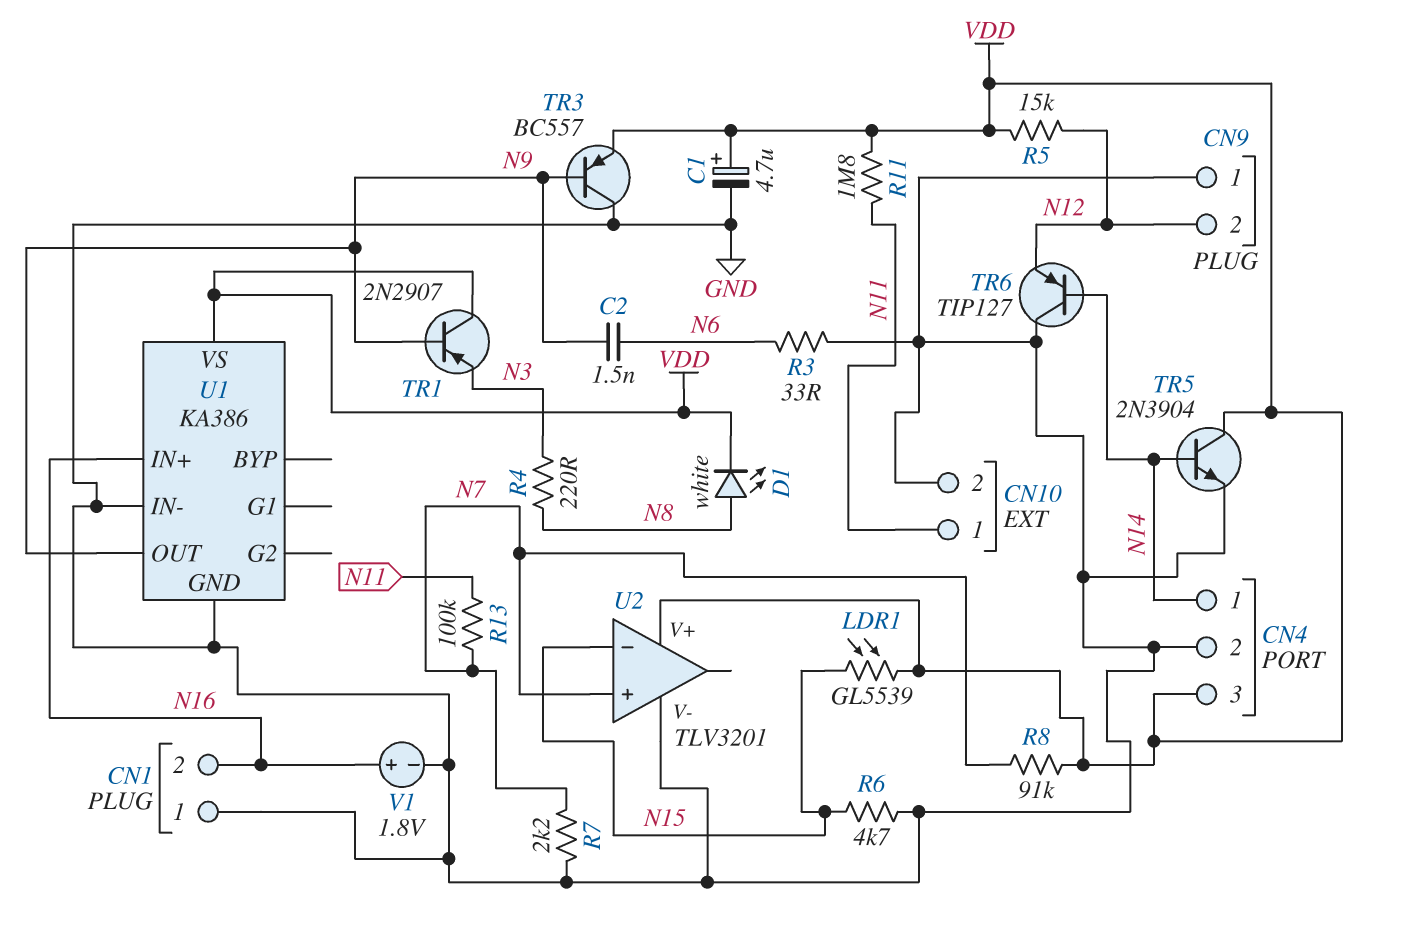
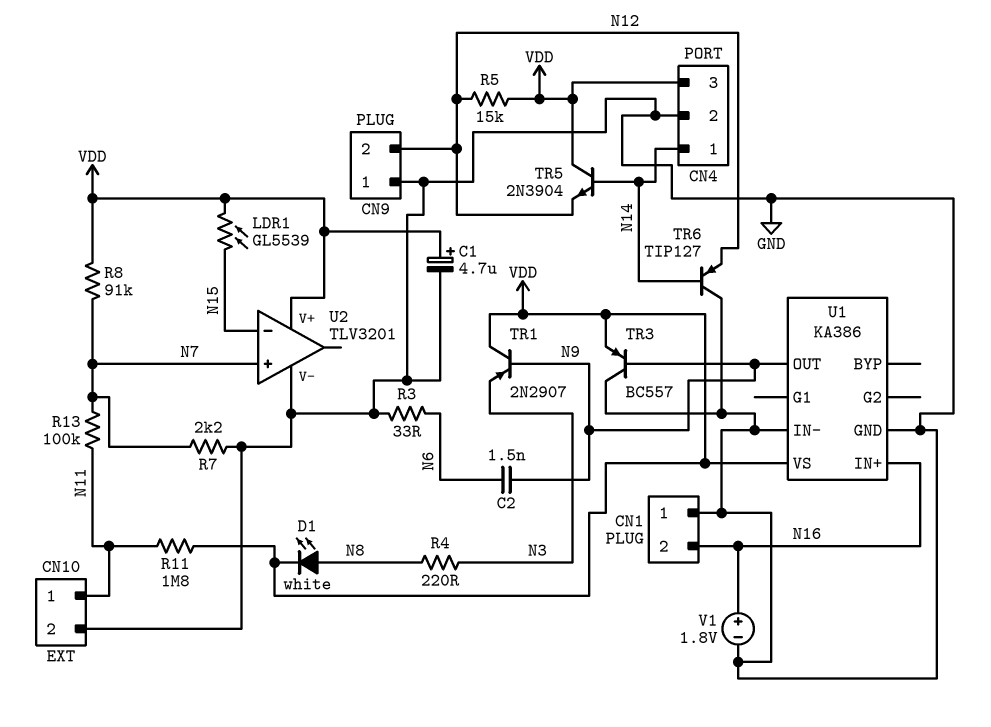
R6: 4.7k (GND, N15) -> none
TR5: NPN 2N3904 (B N14, C VDD, E GND) -> NPN 2N3904 (B N14, C VDD, E N12)

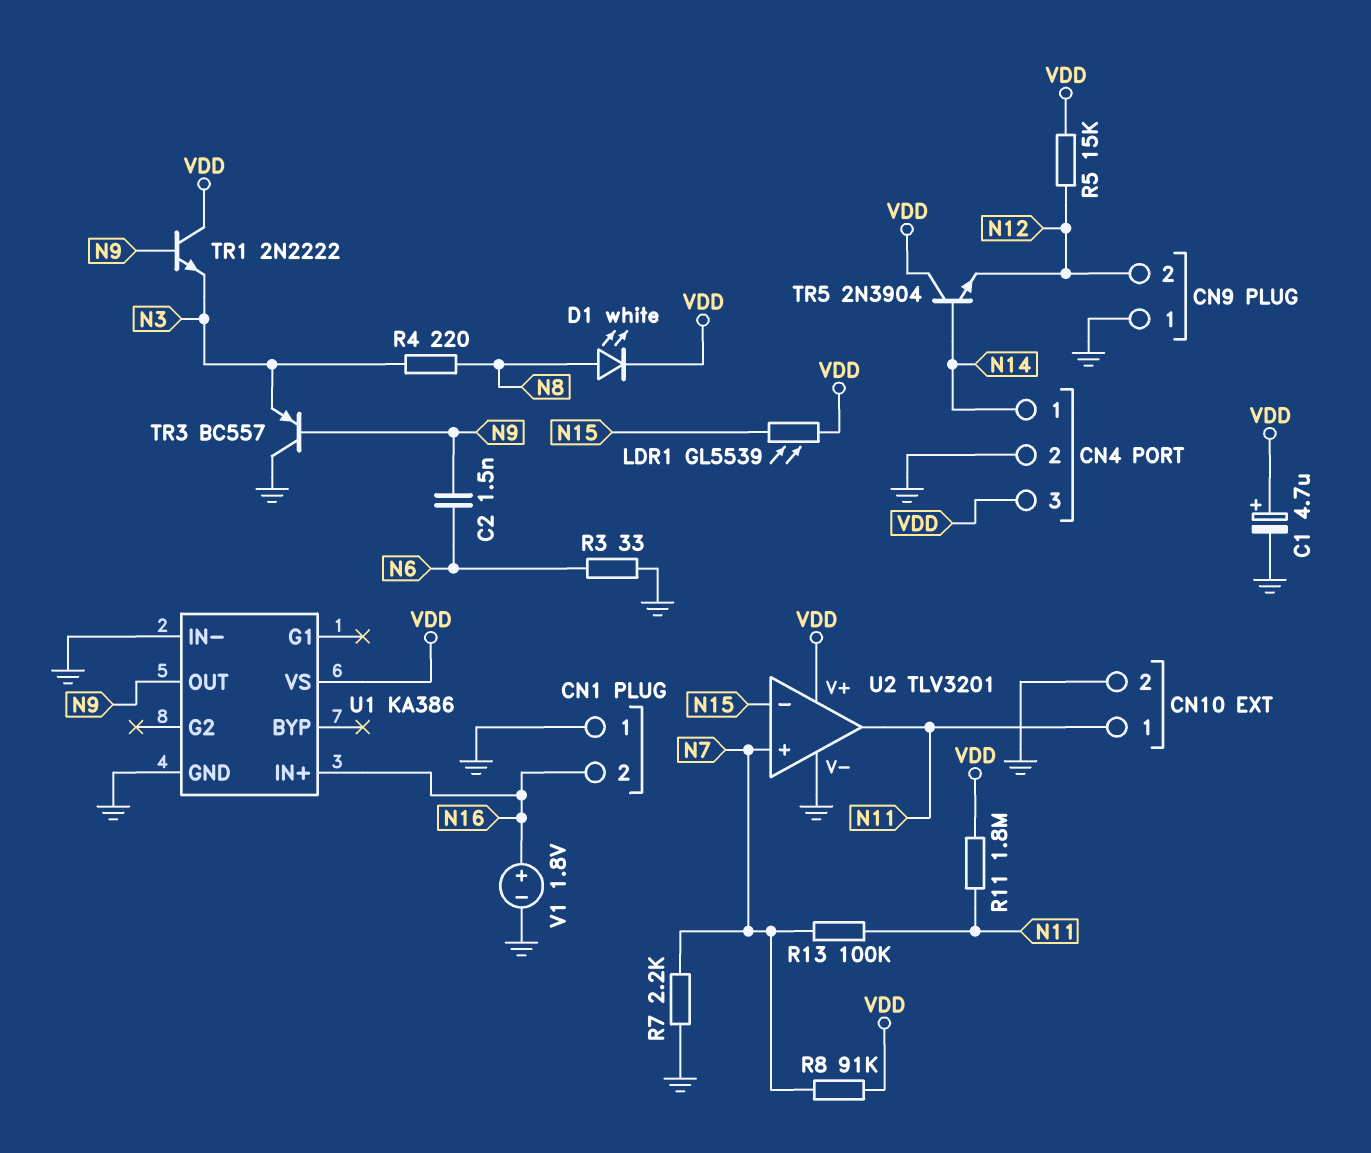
TR1: PNP 2N2907 (B N9, C VDD, E N3) -> NPN 2N2222 (B N9, C VDD, E N3)
TR3: PNP BC557 (B N9, C GND, E VDD) -> PNP BC557 (B N9, C GND, E N3)
TR6: PNP TIP127 (B N14, C GND, E N12) -> none
U2 pin out: none -> N11

